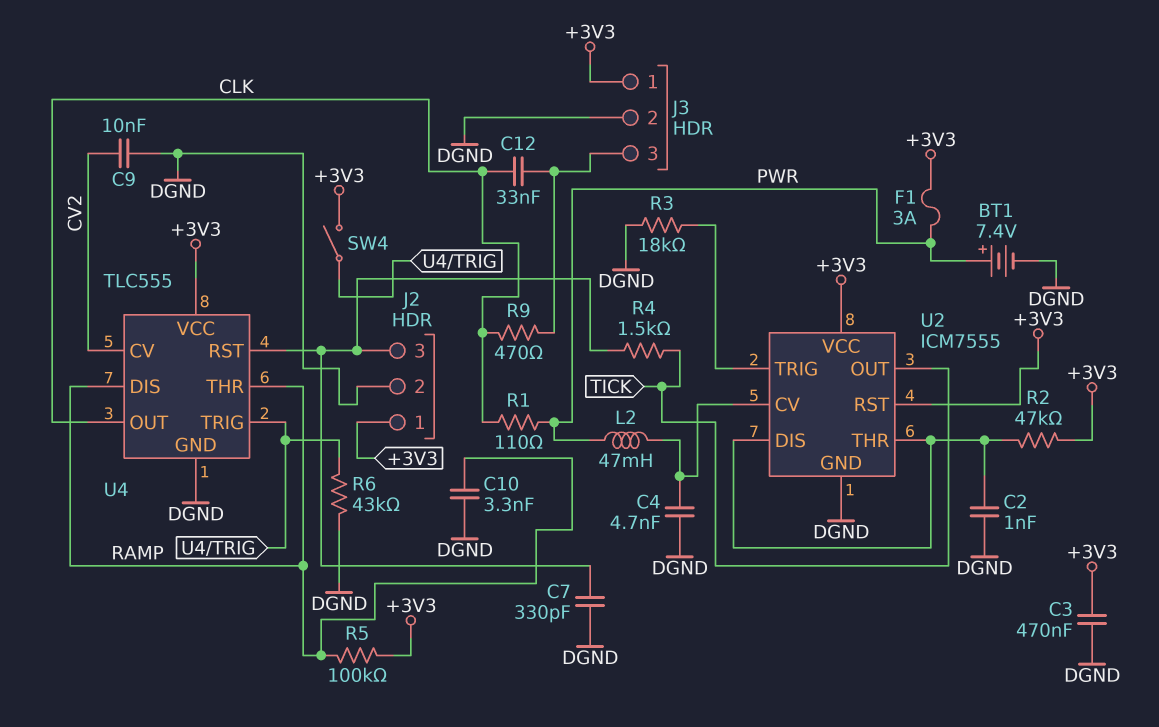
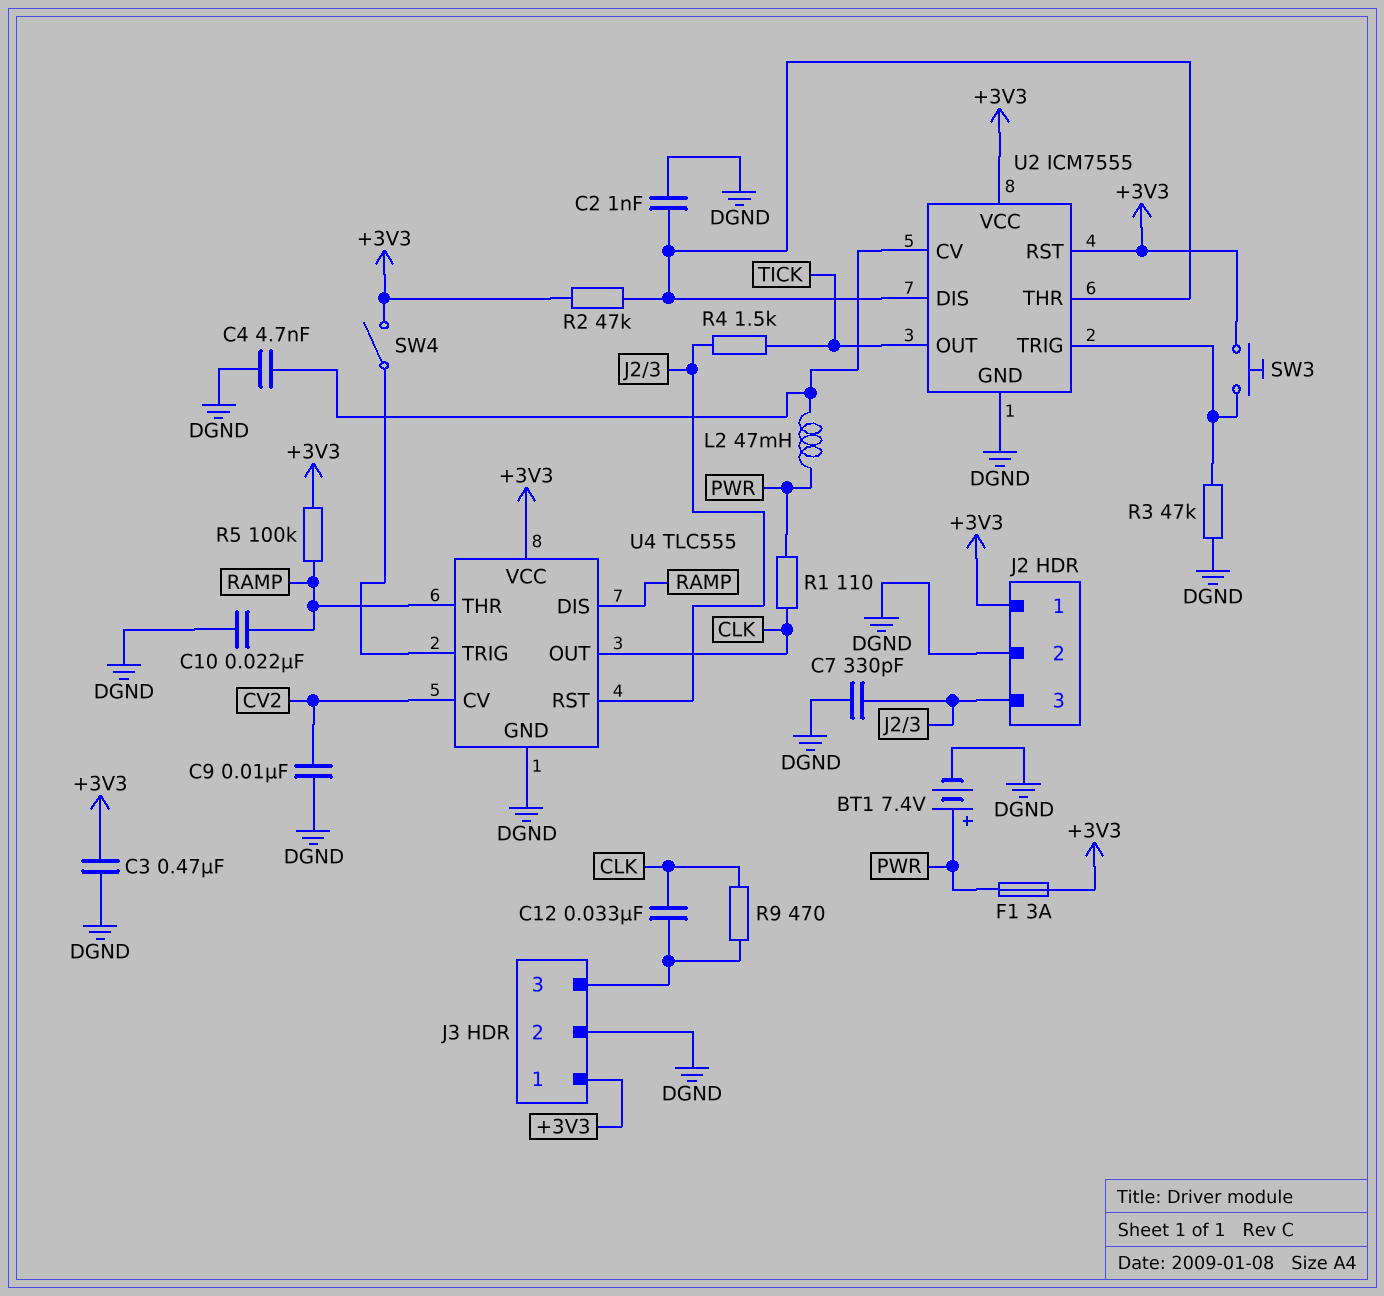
C10: 3.3nF (DGND, RAMP) -> 22nF (DGND, RAMP)
R3: 18k (DGND, U2/TRIG) -> 47k (DGND, U2/TRIG)
R6: 43k (DGND, U4/TRIG) -> none
SW3: none -> button (+3V3, U2/TRIG)

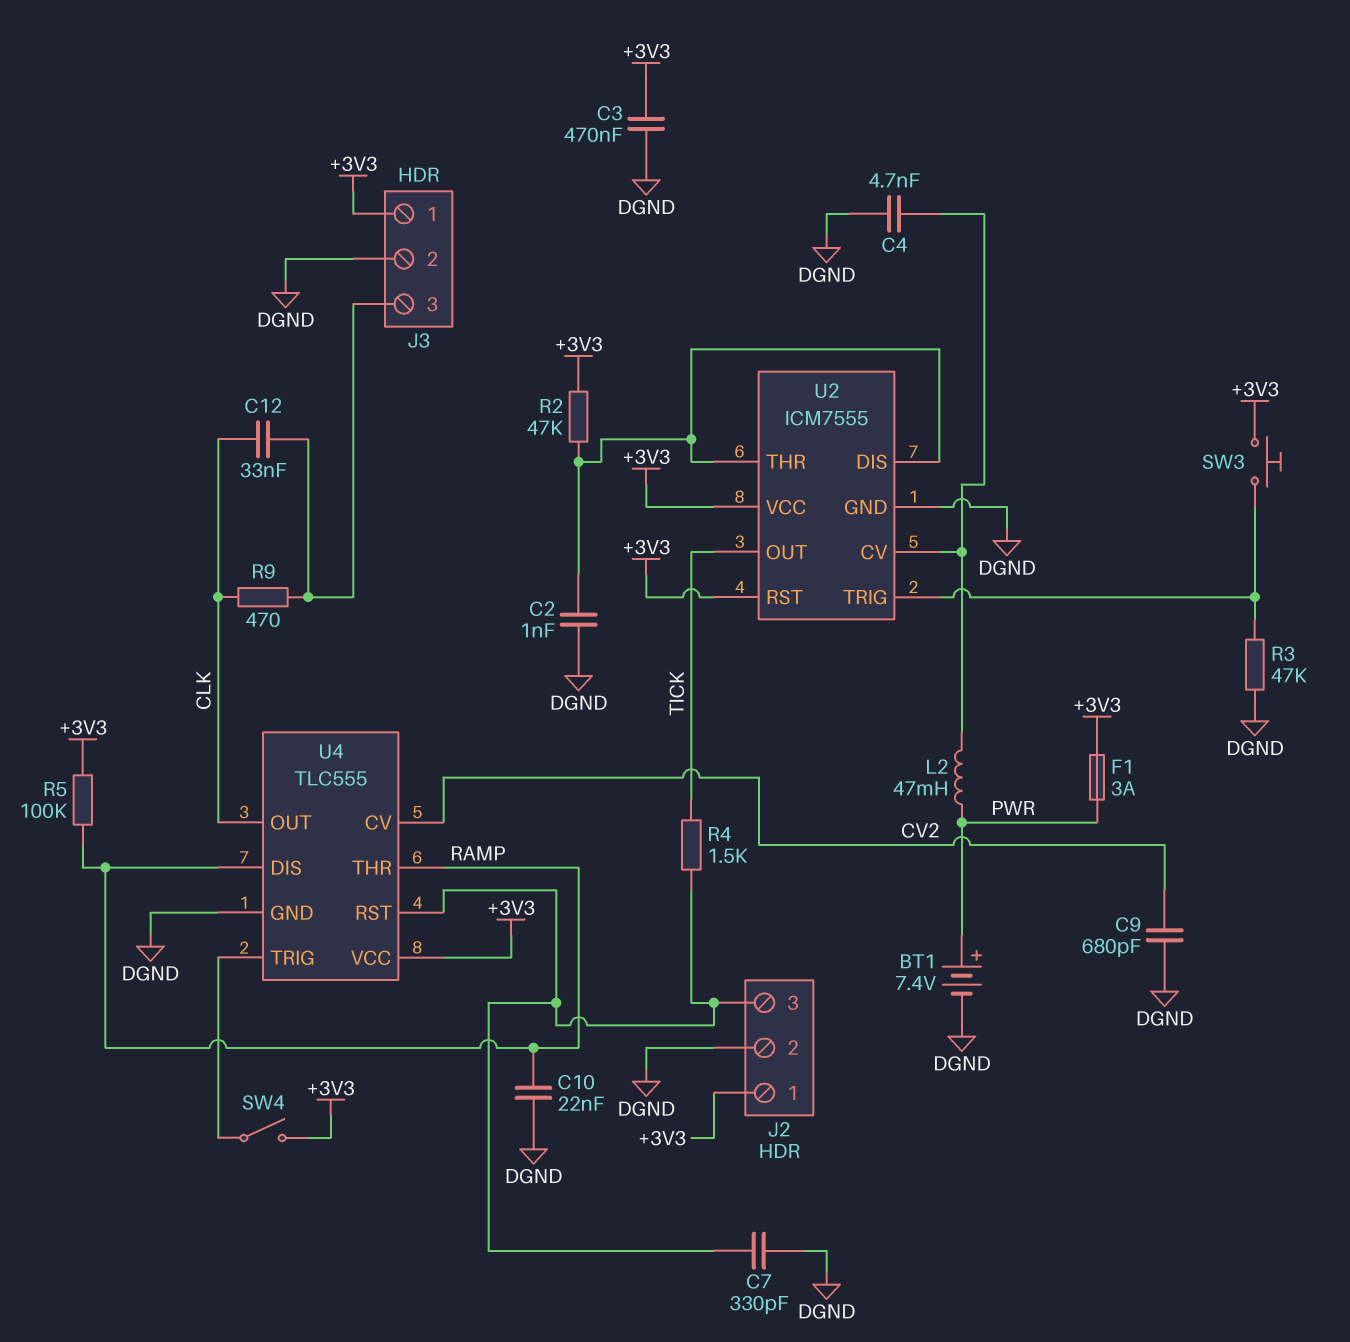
C9: 10nF (CV2, DGND) -> 680pF (CV2, DGND)
R1: 110 (CLK, PWR) -> none

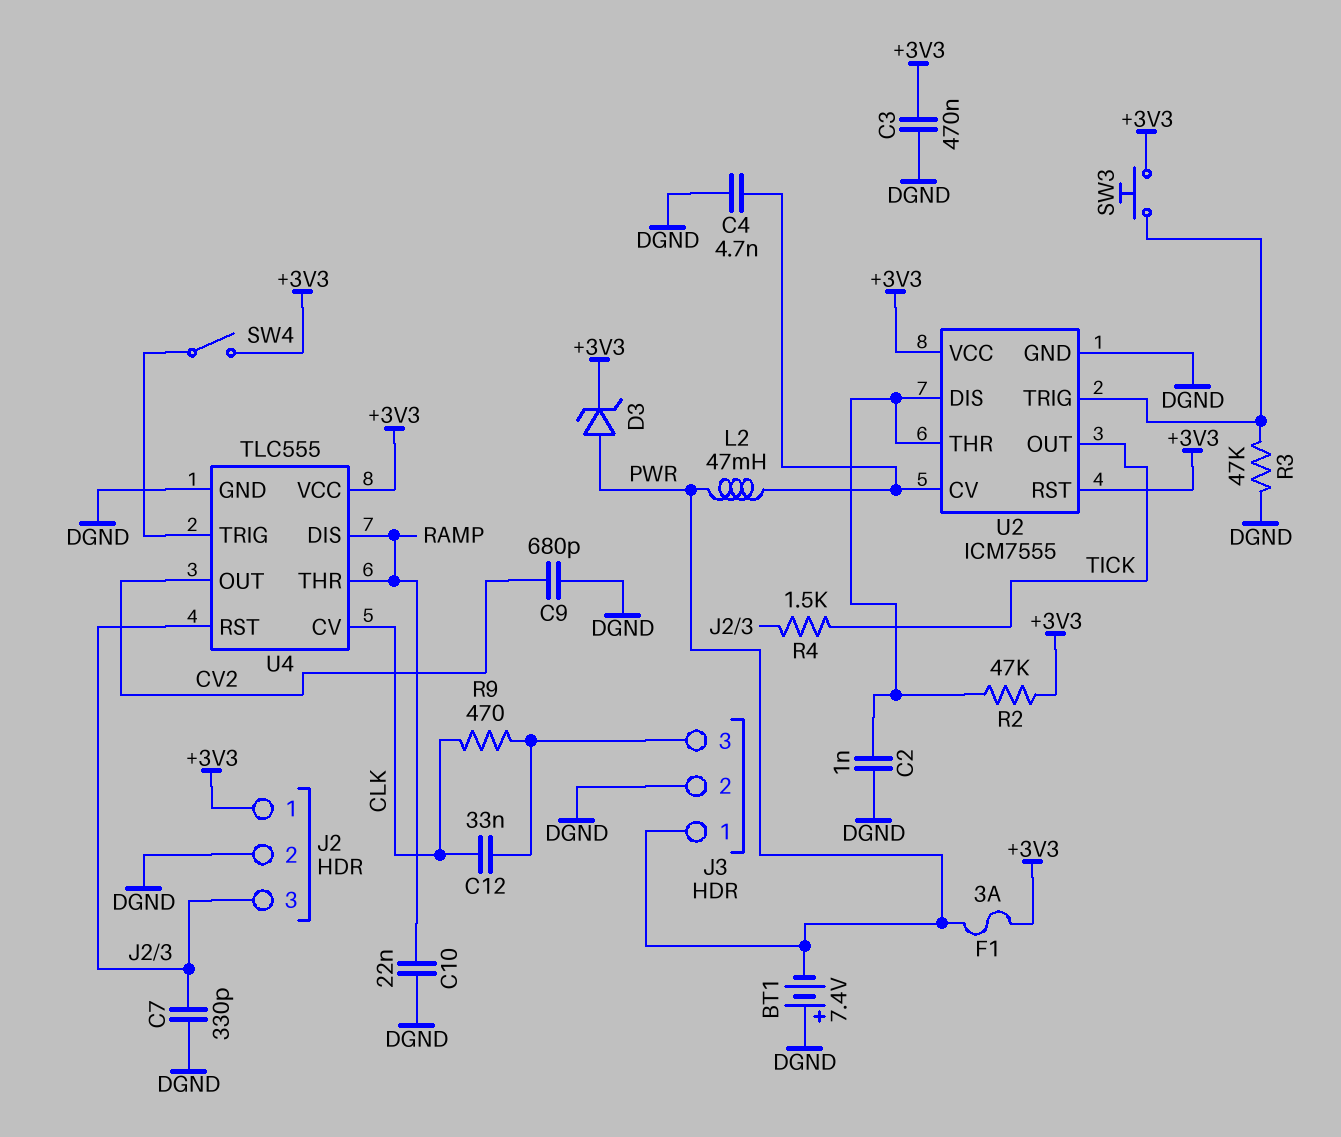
BT1: 7.4V (plus PWR, minus DGND) -> 7.4V (plus DGND, minus PWR)
D3: none -> zener (A PWR, K +3V3)
J3 pin 1: +3V3 -> PWR
R5: 100k (+3V3, RAMP) -> none
U4 pin CV: CV2 -> CLK
U4 pin OUT: CLK -> CV2

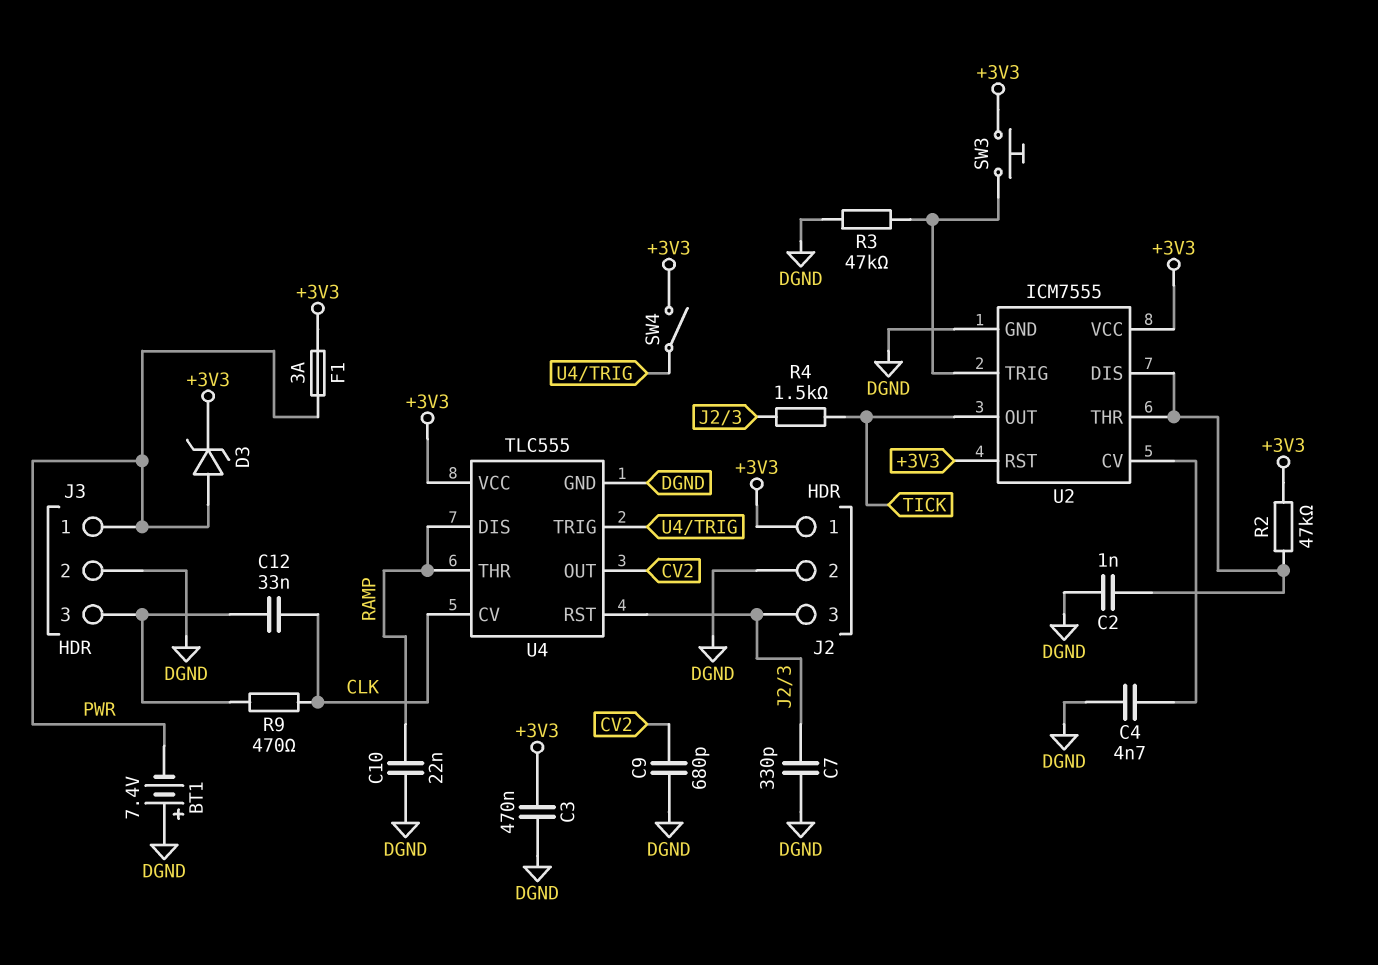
L2: 47mH (PWR, U2/CV) -> none

